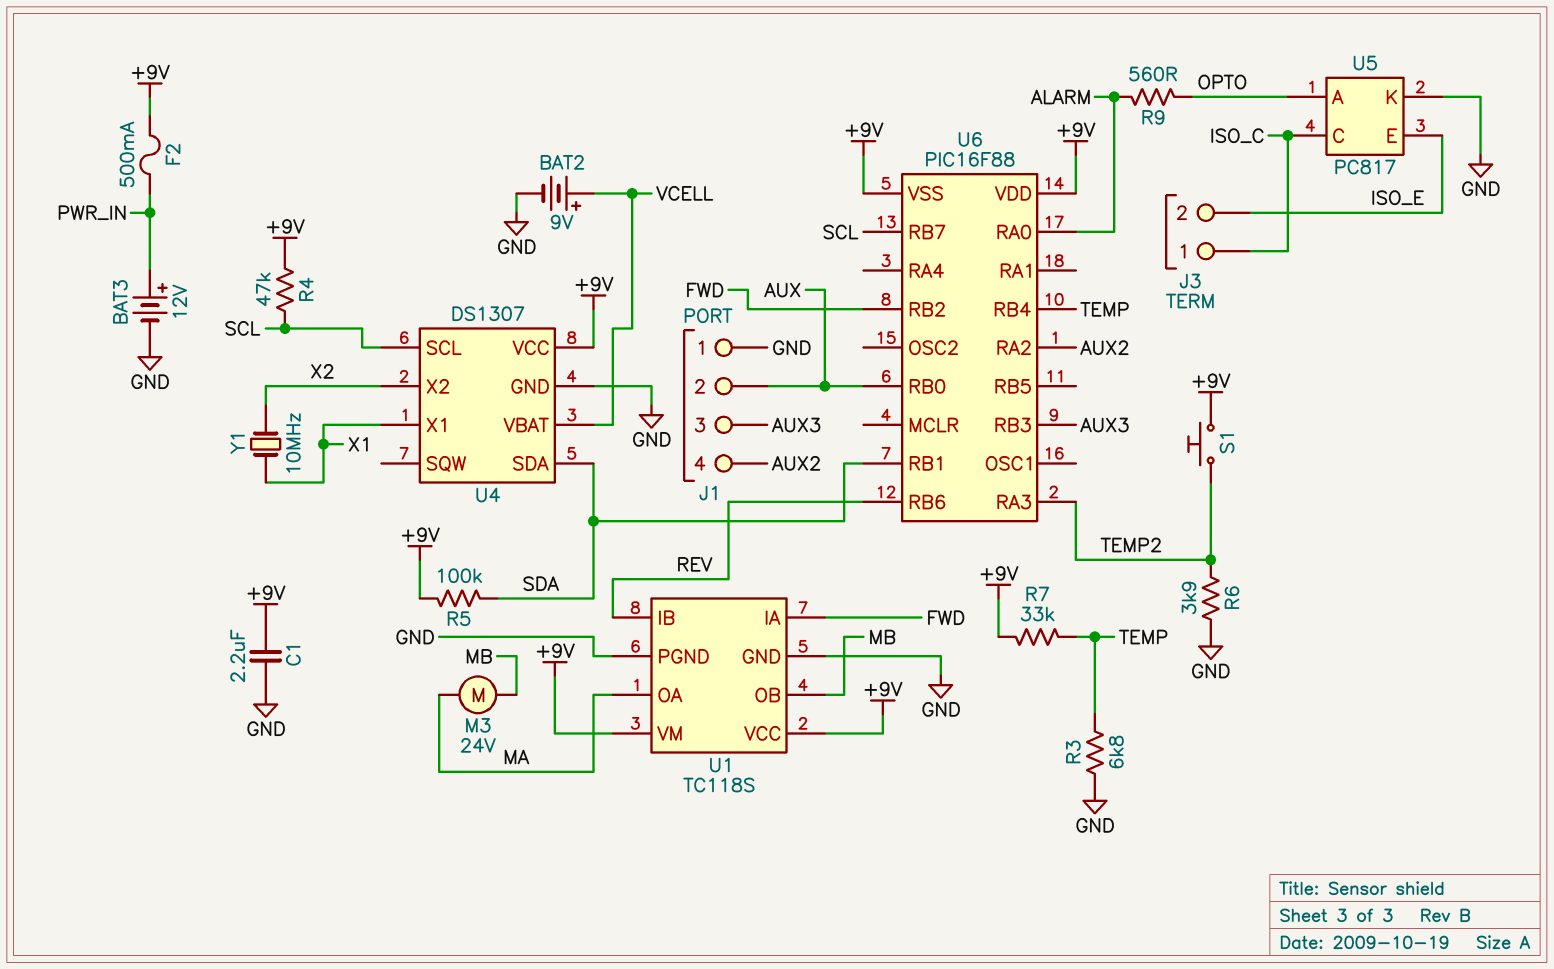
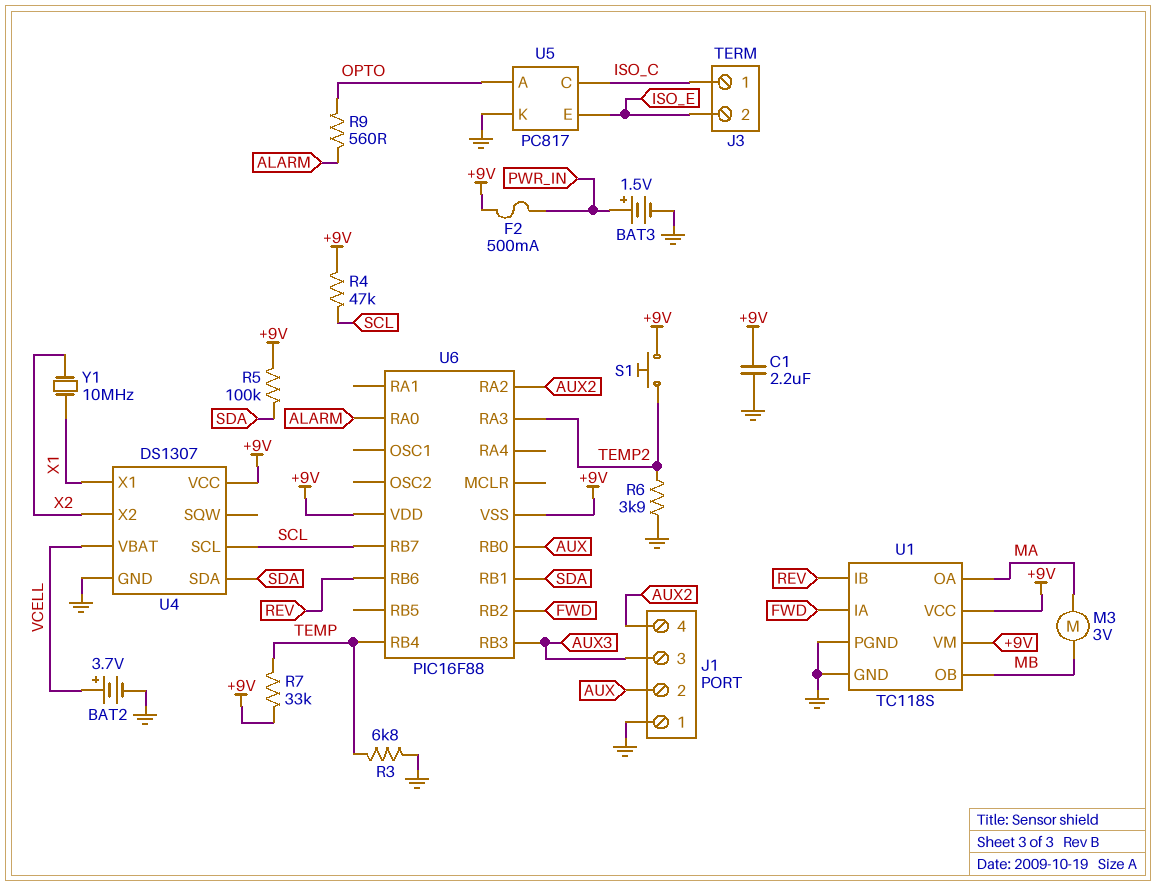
BAT2: 9V (plus VCELL, minus GND) -> 3.7V (plus VCELL, minus GND)
BAT3: 12V (plus PWR_IN, minus GND) -> 1.5V (plus PWR_IN, minus GND)
M3: motor 24V (MA, MB) -> motor 3V (MA, MB)

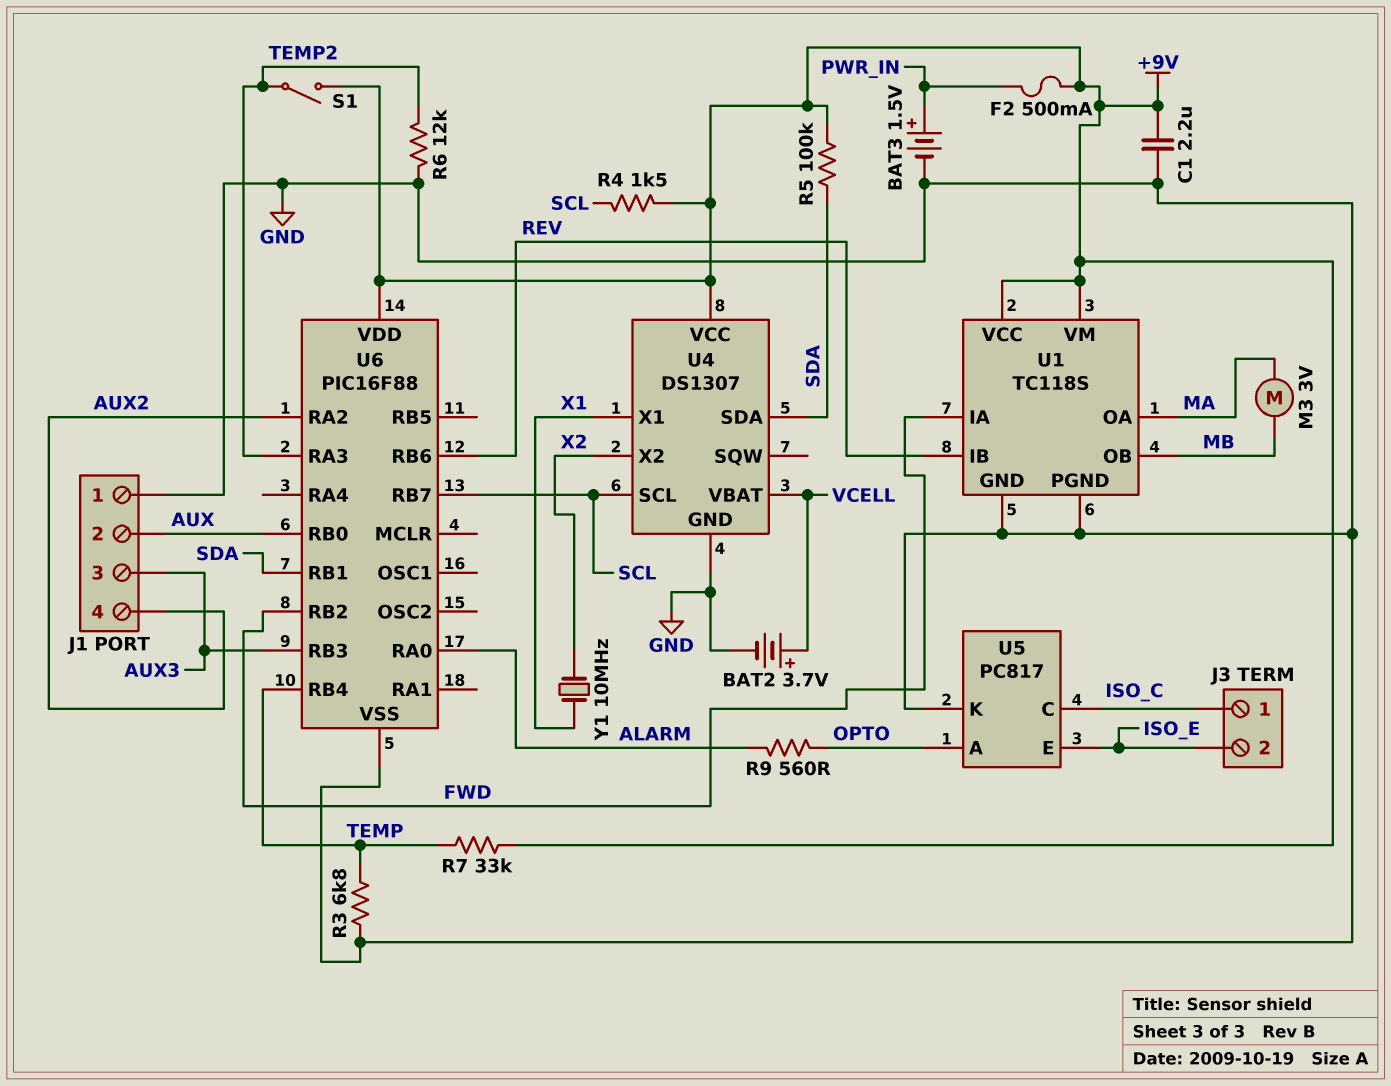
R4: 47k (+9V, SCL) -> 1.5k (+9V, SCL)
R6: 3.9k (GND, TEMP2) -> 12k (GND, TEMP2)
S1: button (+9V, TEMP2) -> switch (+9V, TEMP2)
U6 pin VSS: +9V -> GND

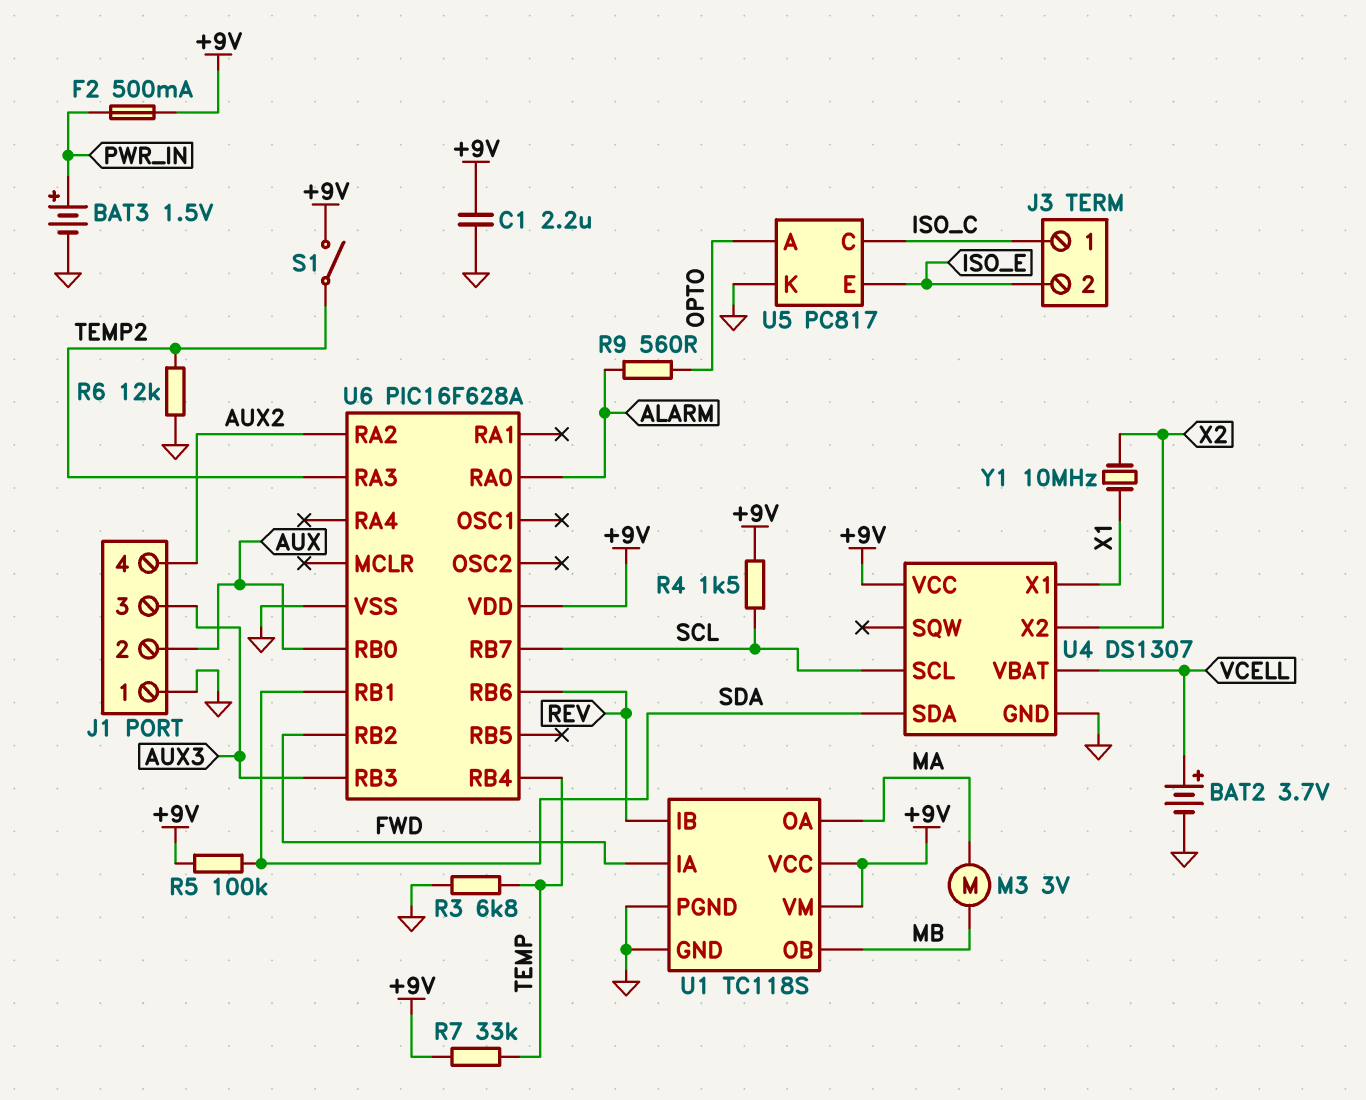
U6: PIC16F88 -> PIC16F628A

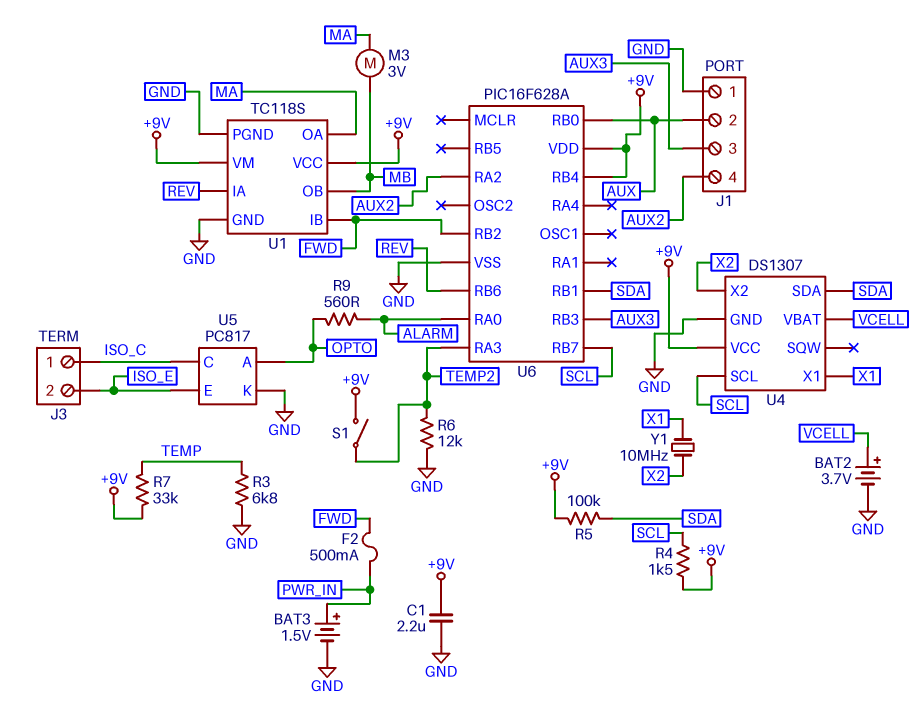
F2: 500mA (+9V, PWR_IN) -> 500mA (FWD, PWR_IN)
U1 pin IA: FWD -> REV
U1 pin IB: REV -> FWD
U6 pin RB4: TEMP -> +9V

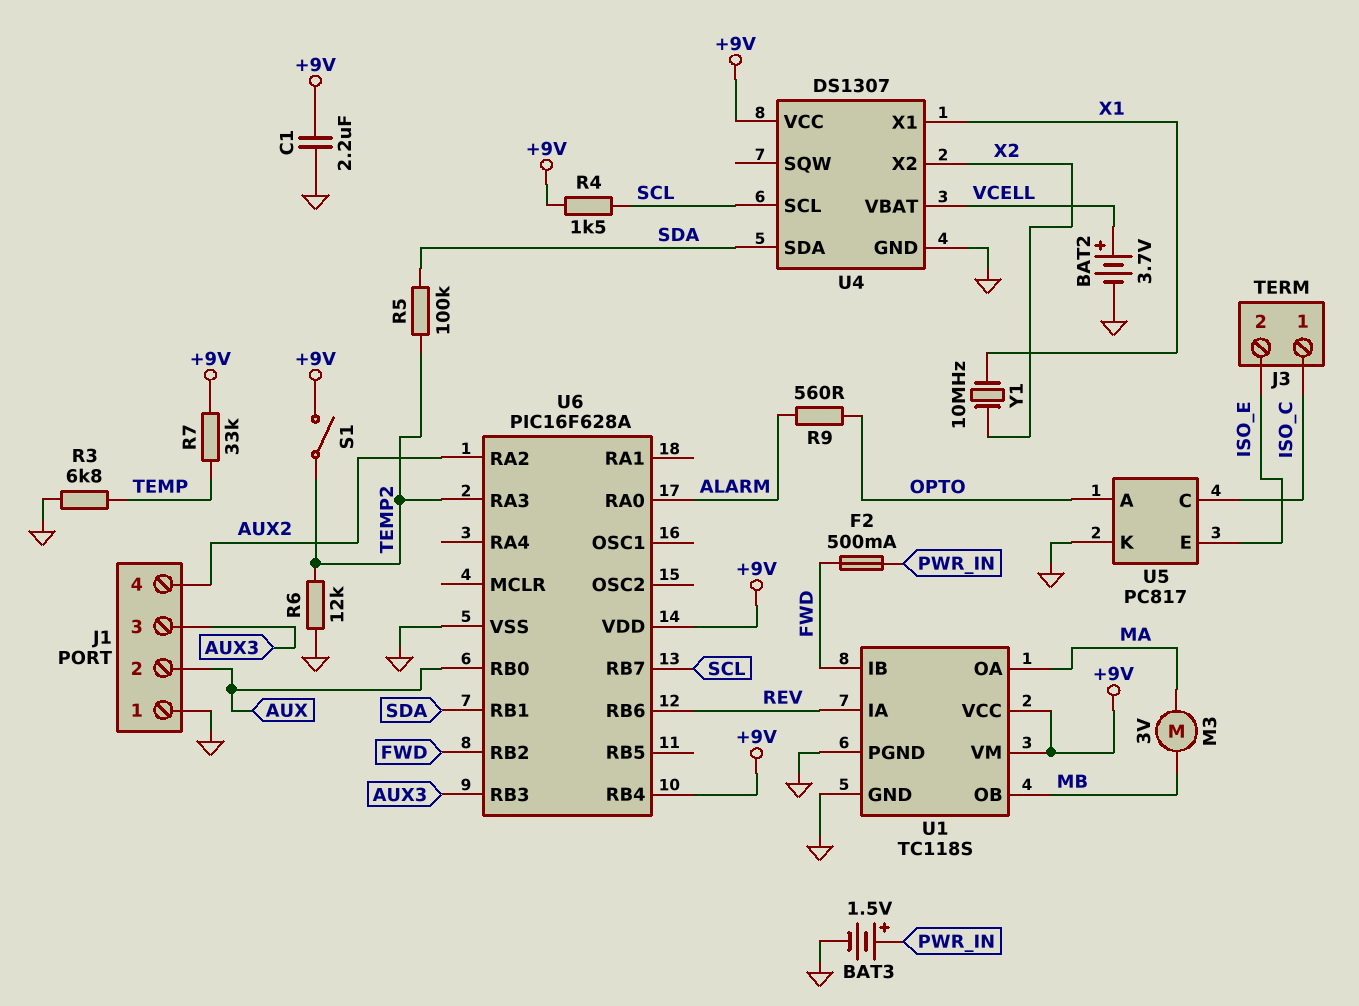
R5: 100k (+9V, SDA) -> 100k (SDA, TEMP2)

